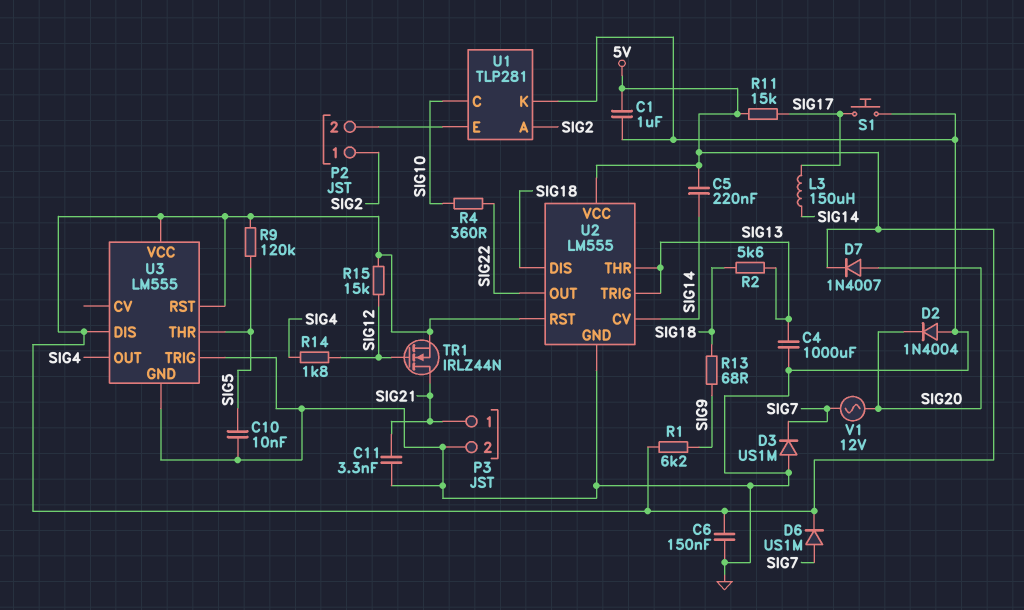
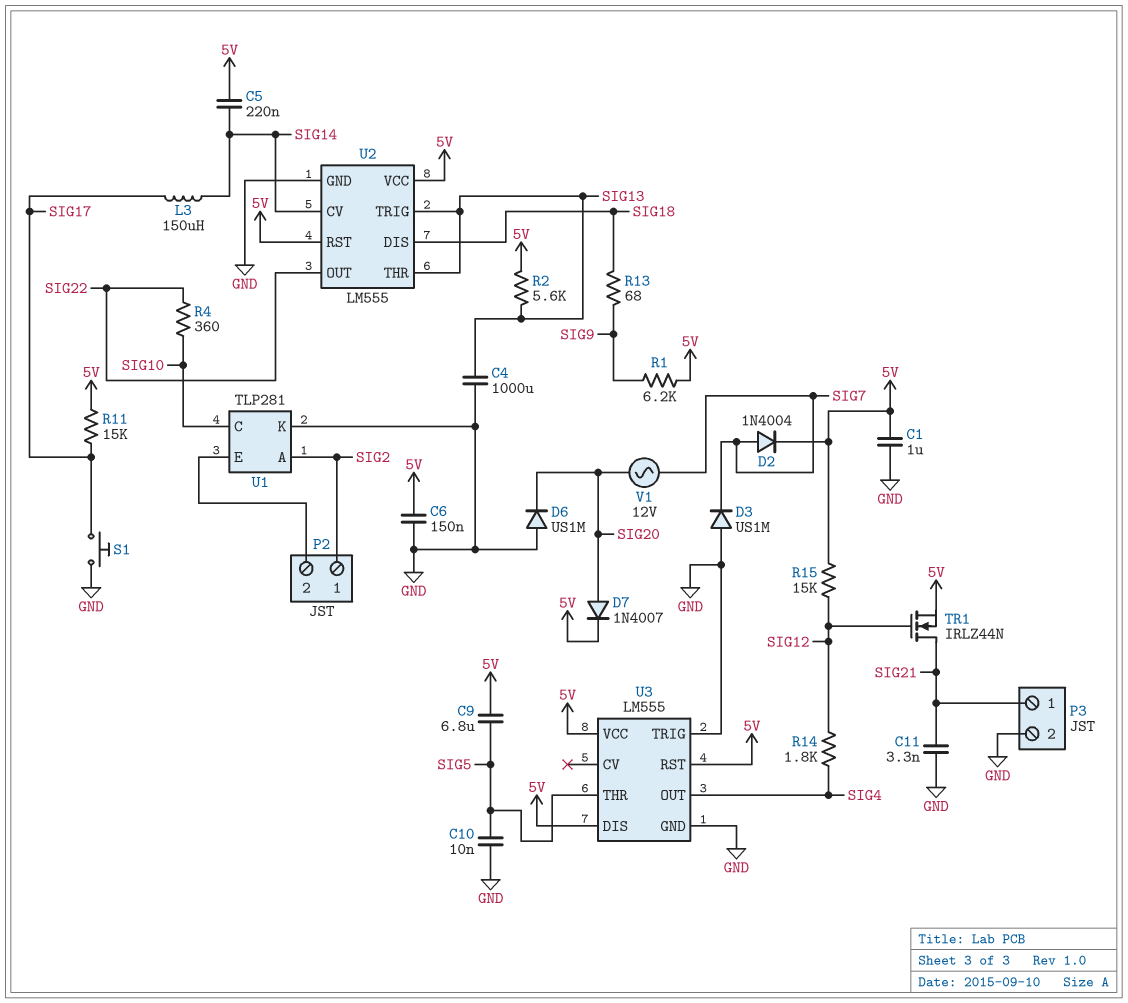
C9: none -> 6.8uF (5V, SIG5)
D2: diode 1N4004 (A GND, K SIG20) -> diode 1N4004 (A SIG7, K 5V)
D6: diode US1M (A SIG7, K 5V) -> diode US1M (A GND, K SIG20)
R2: 5.6k (SIG13, SIG18) -> 5.6k (5V, SIG13)
R9: 120k (5V, SIG5) -> none

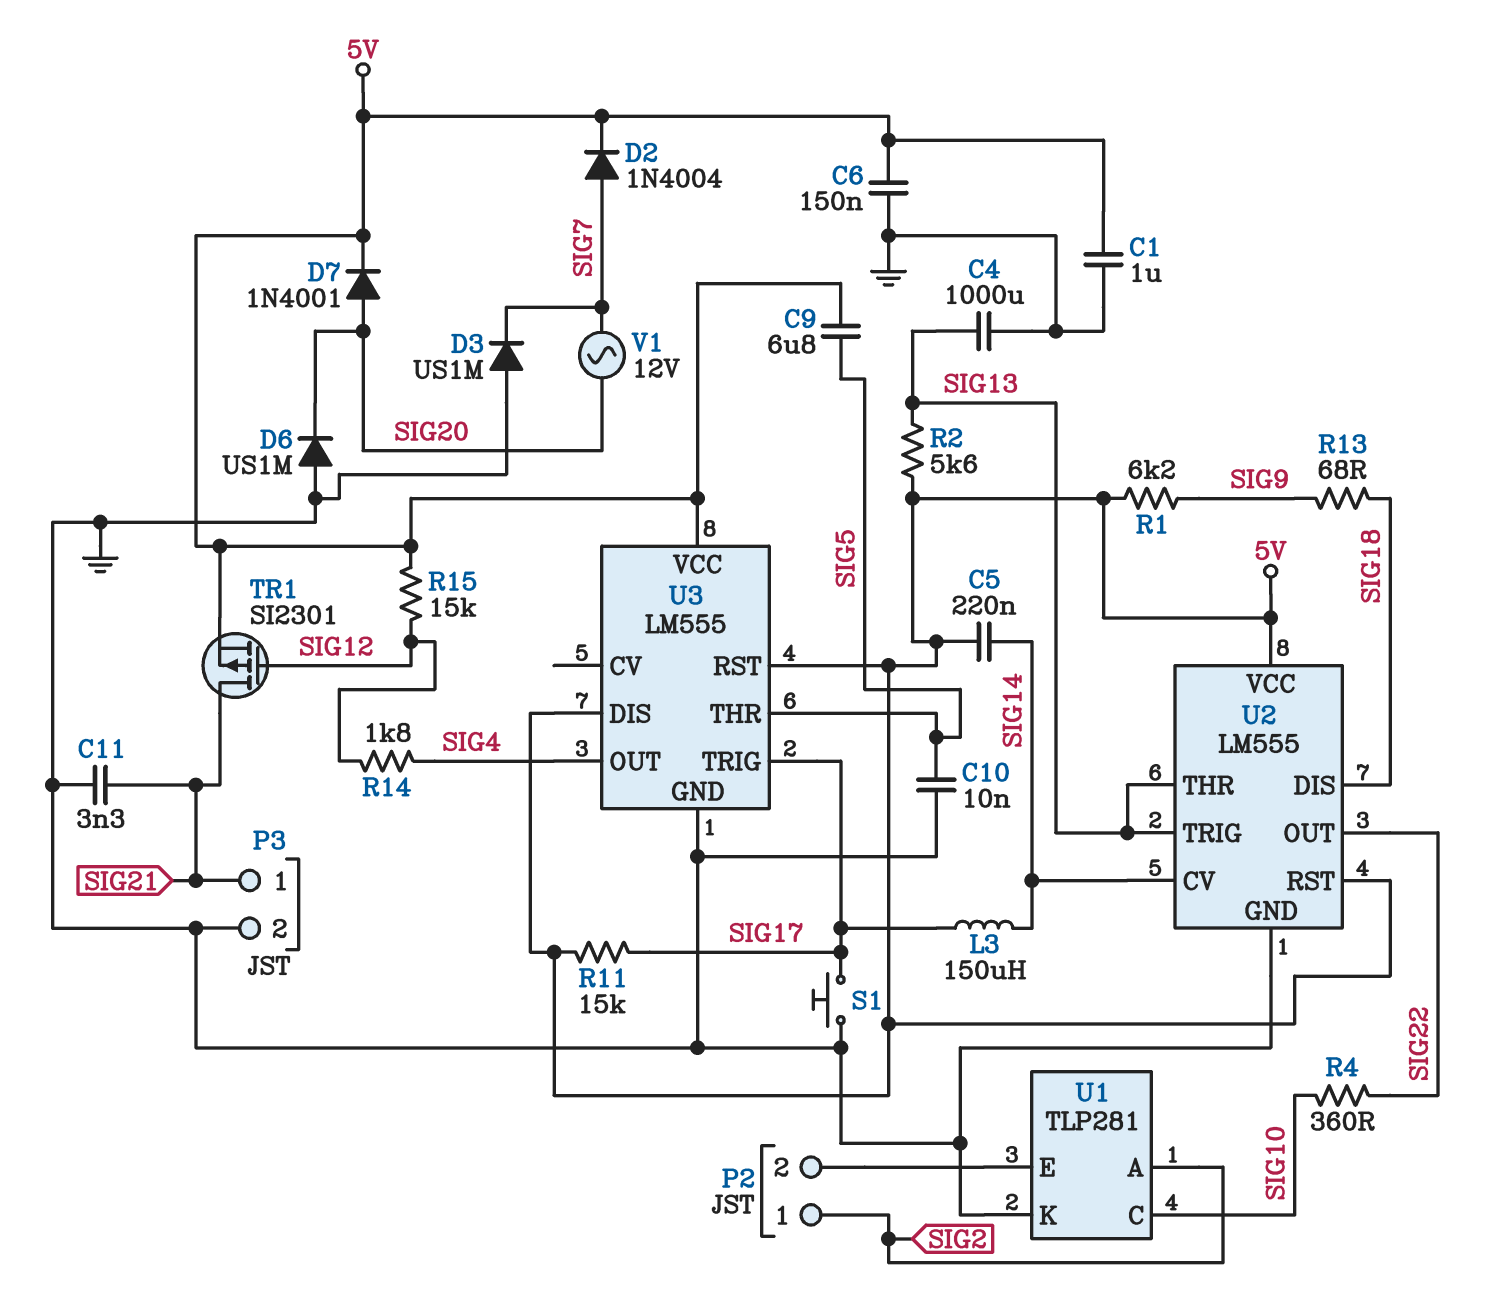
D7: diode 1N4007 (A SIG20, K 5V) -> diode 1N4001 (A SIG20, K 5V)
TR1: NMOS IRLZ44N (G SIG12, D SIG21, S 5V) -> PMOS SI2301 (G SIG12, D SIG21, S 5V)
U3 pin TRIG: GND -> SIG17

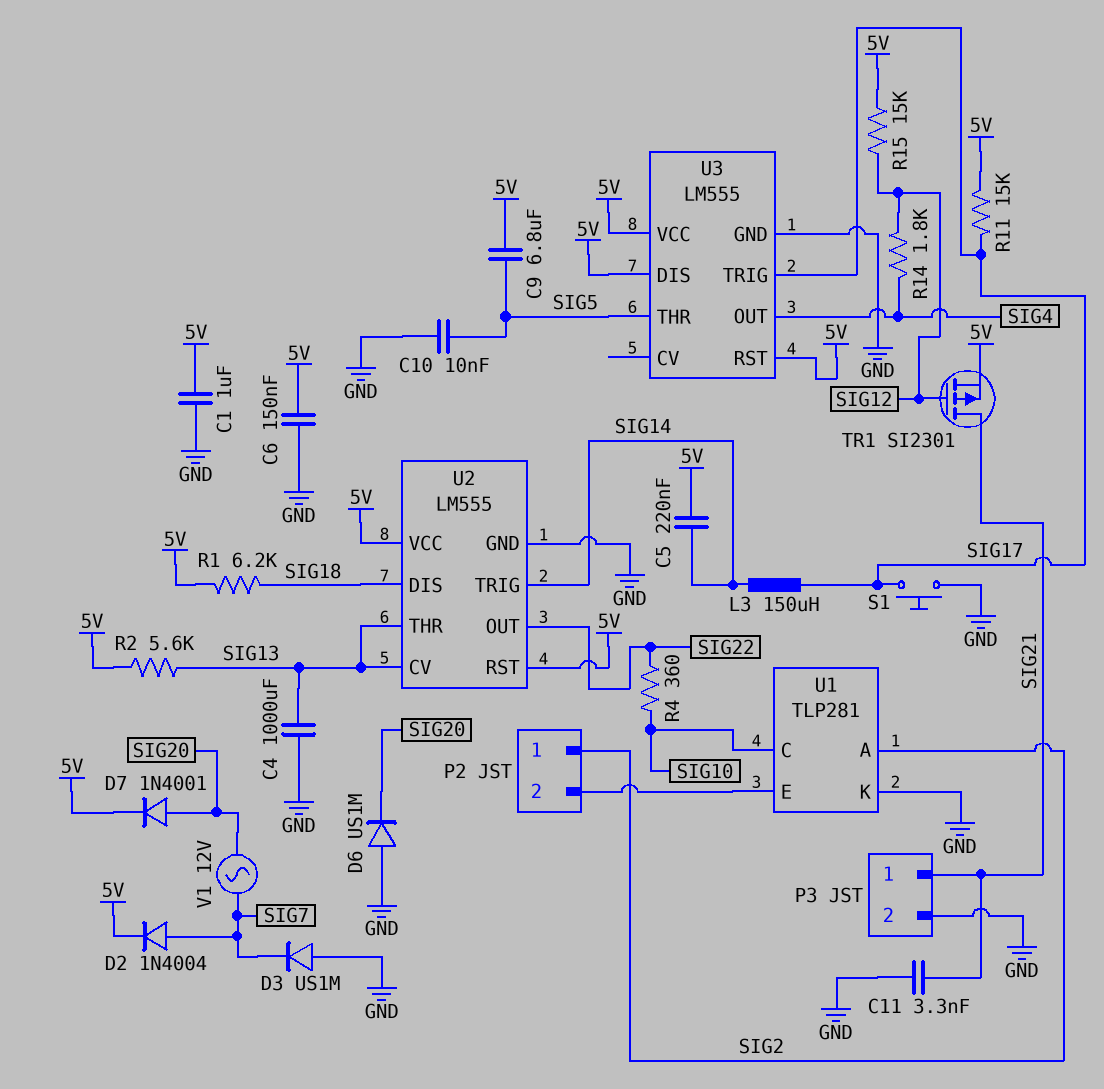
R1: 6.2k (5V, SIG9) -> 6.2k (5V, SIG18)
R13: 68 (SIG9, SIG18) -> none
U2 pin CV: SIG14 -> SIG13
U2 pin TRIG: SIG13 -> SIG14

